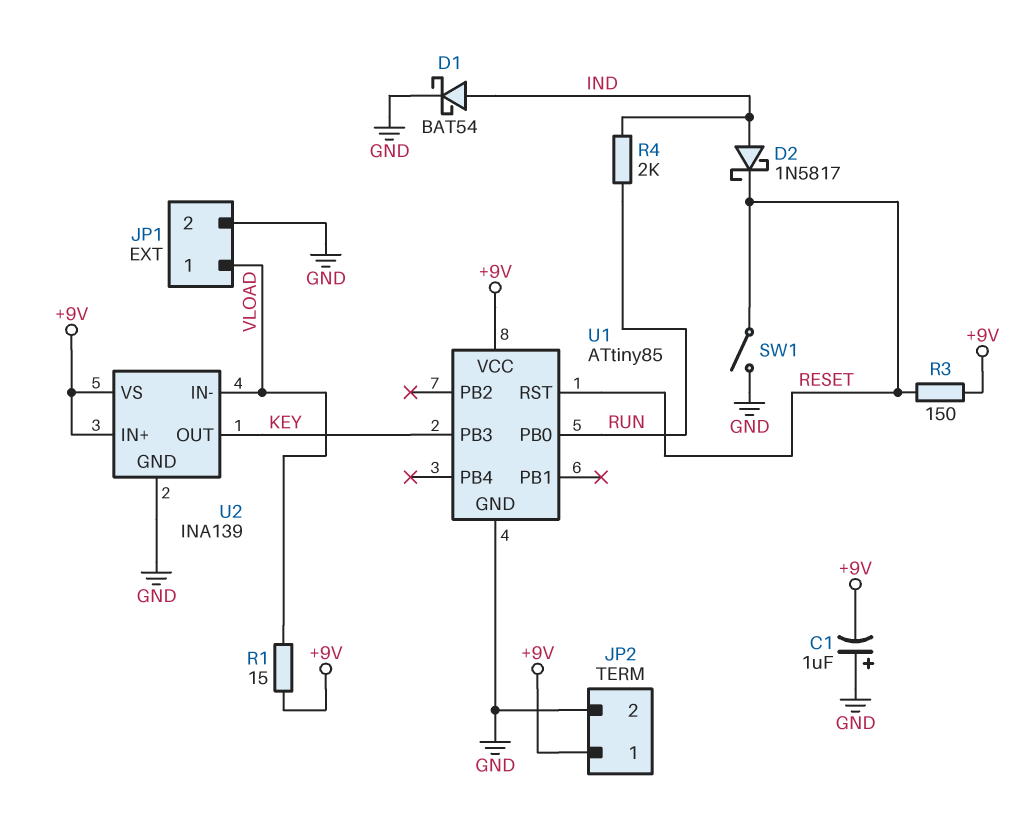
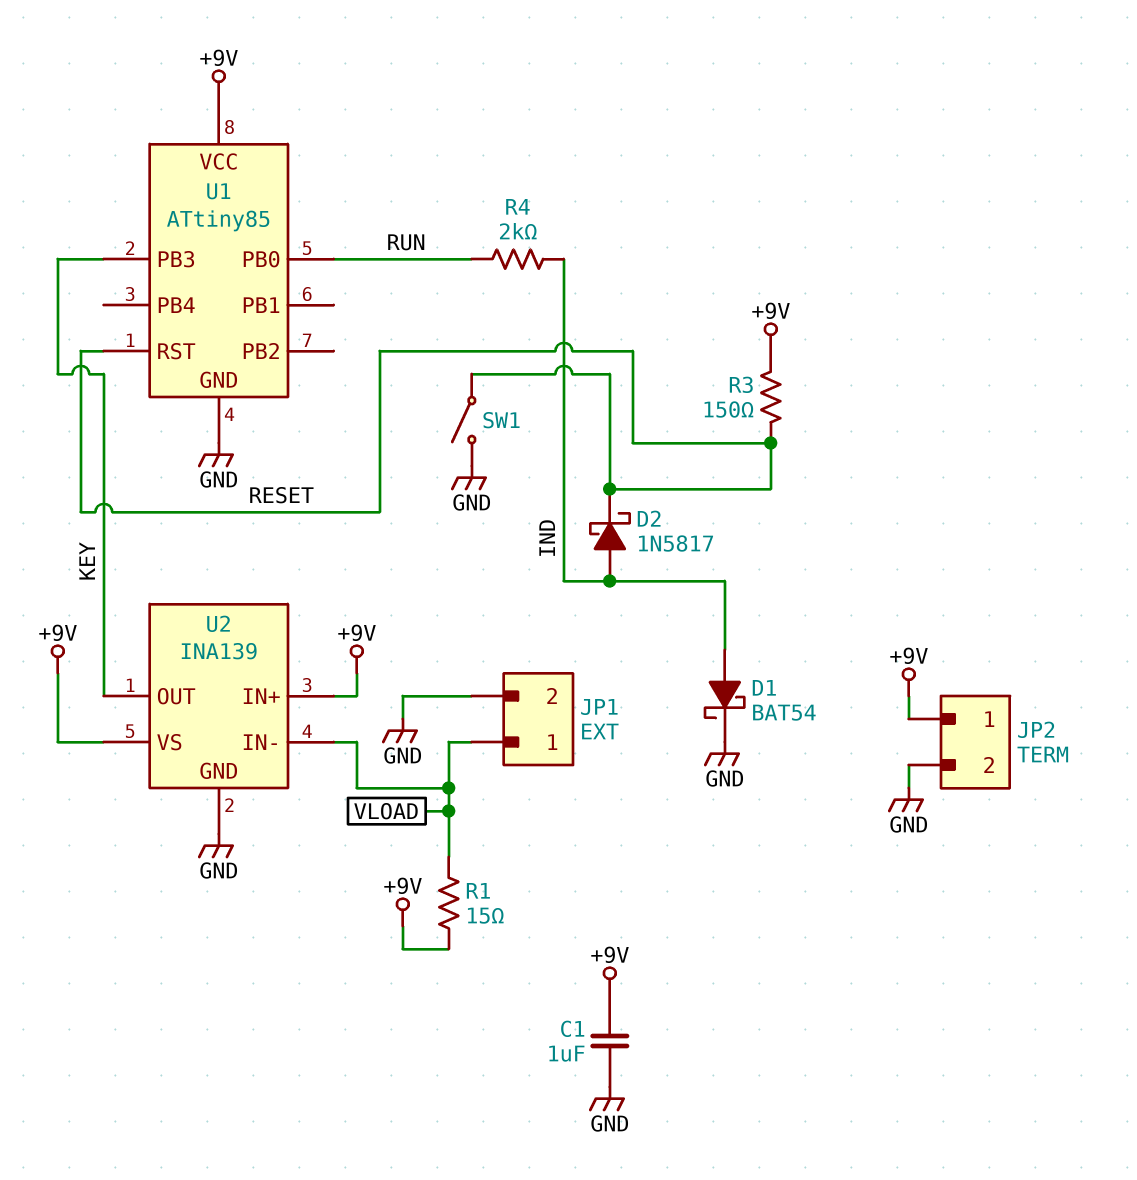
C1: 1uF (plus GND, minus +9V) -> 1uF (+9V, GND)

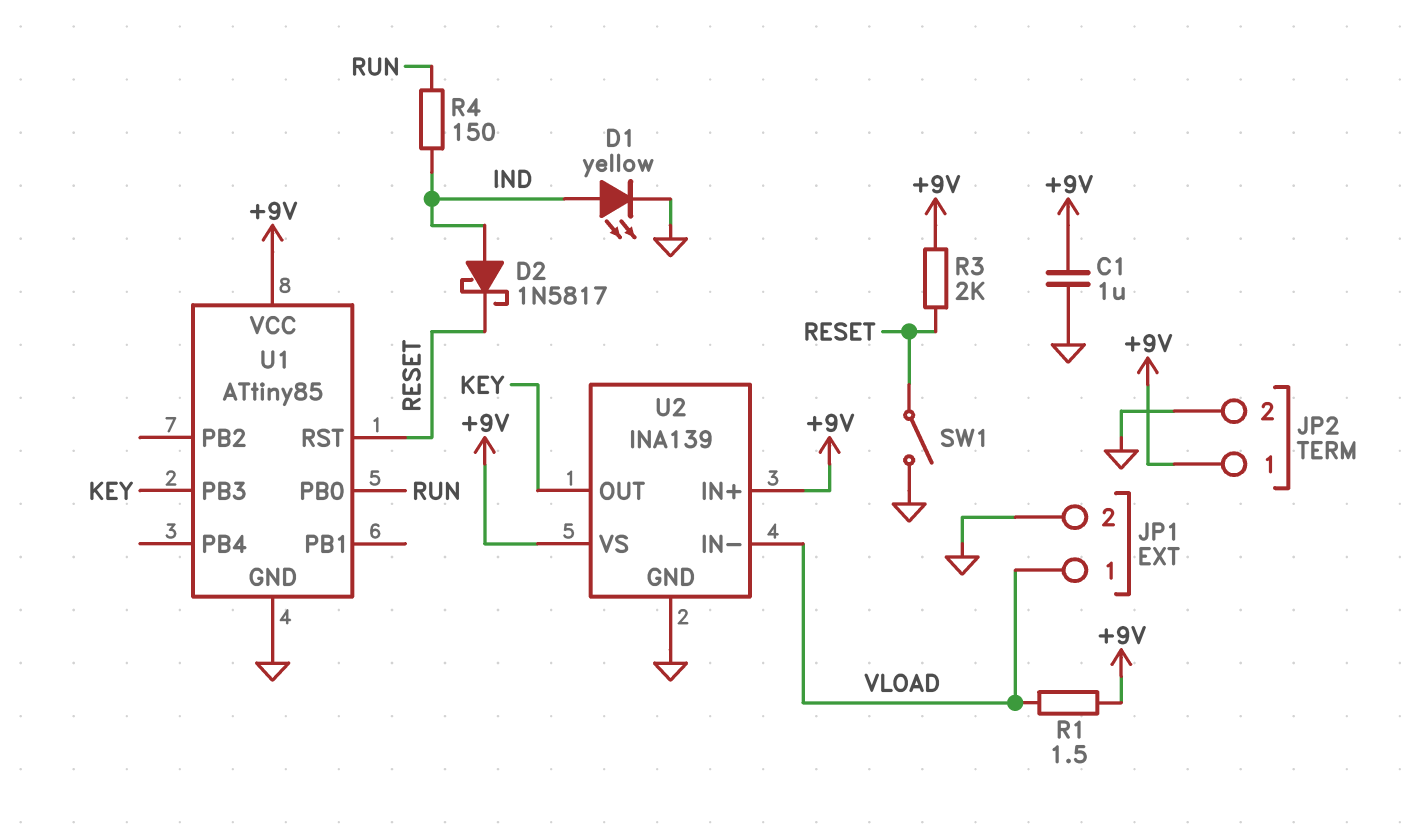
D1: schottky BAT54 (A IND, K GND) -> LED yellow (A IND, K GND)
R1: 15 (+9V, VLOAD) -> 1.5 (+9V, VLOAD)
R3: 150 (+9V, RESET) -> 2k (+9V, RESET)
R4: 2k (IND, RUN) -> 150 (IND, RUN)

